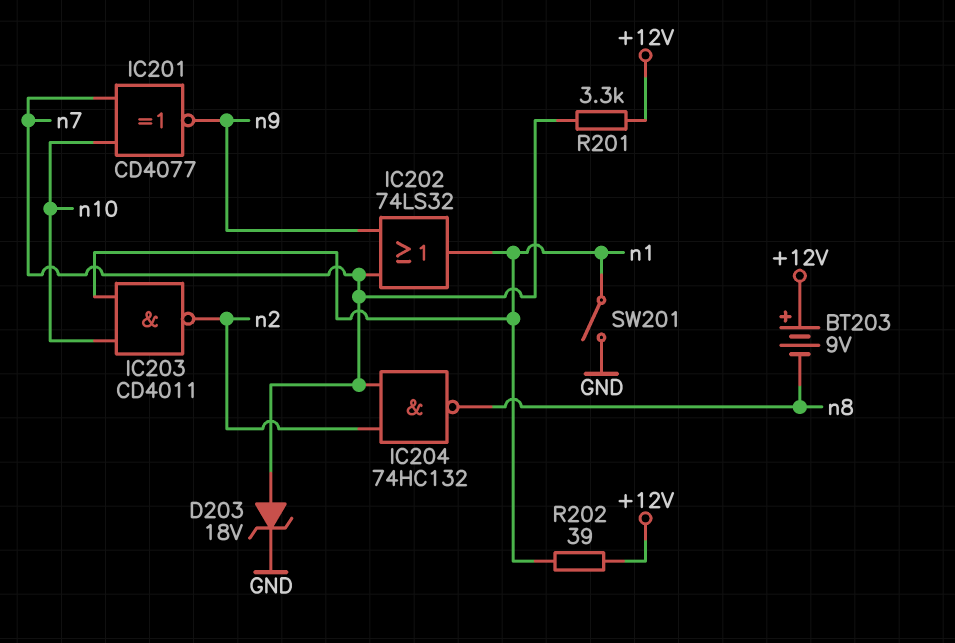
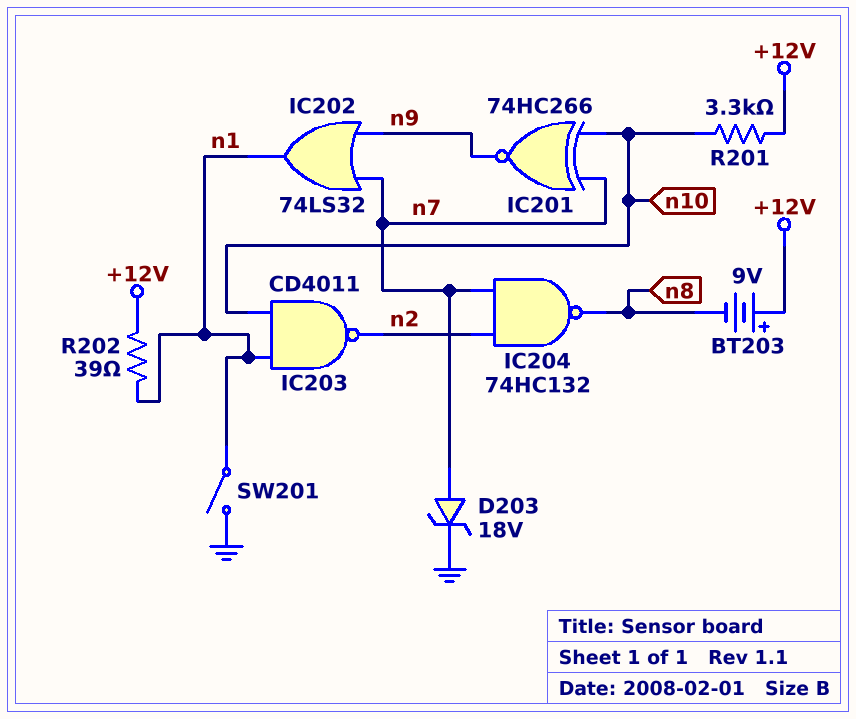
IC201: XNOR CD4077 (in n7, in n10, out n9) -> XNOR 74HC266 (in n7, in n10, out n9)
R201: 3.3k (+12V, n7) -> 3.3k (+12V, n10)

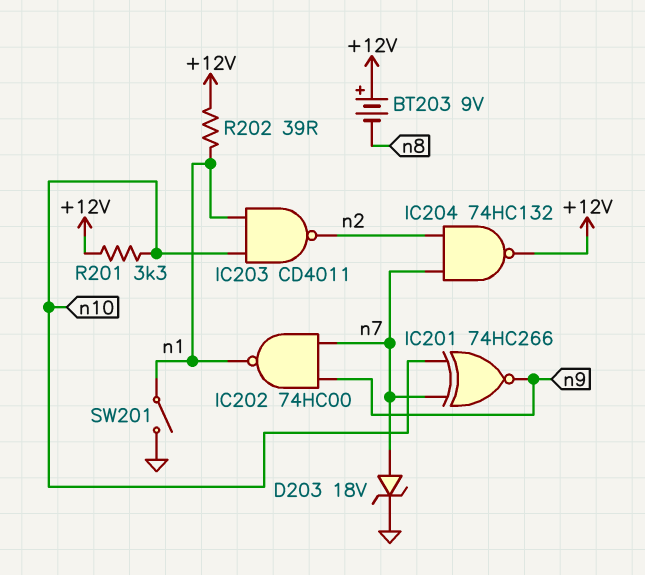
IC202: OR 74LS32 (in n7, in n9, out n1) -> NAND 74HC00 (in n7, in n9, out n1)
IC204: NAND 74HC132 (in n2, in n7, out n8) -> NAND 74HC132 (in n2, in n7, out +12V)

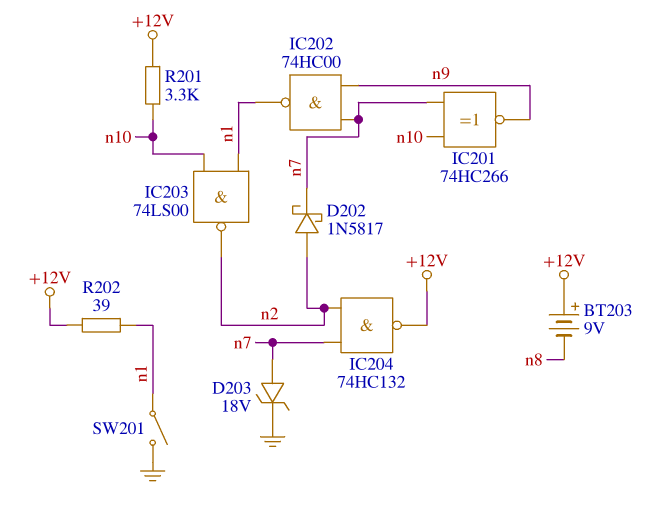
D202: none -> schottky 1N5817 (A n2, K n7)
IC203: NAND CD4011 (in n1, in n10, out n2) -> NAND 74LS00 (in n1, in n10, out n2)

